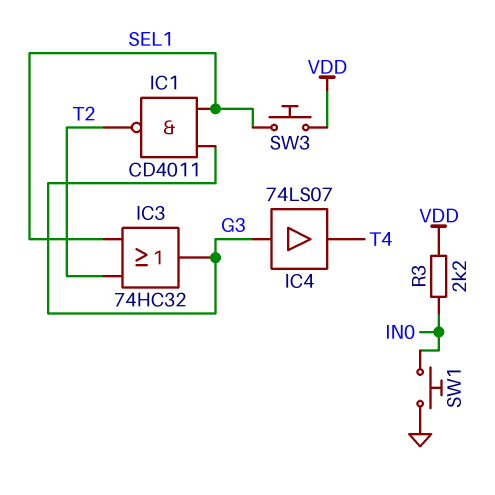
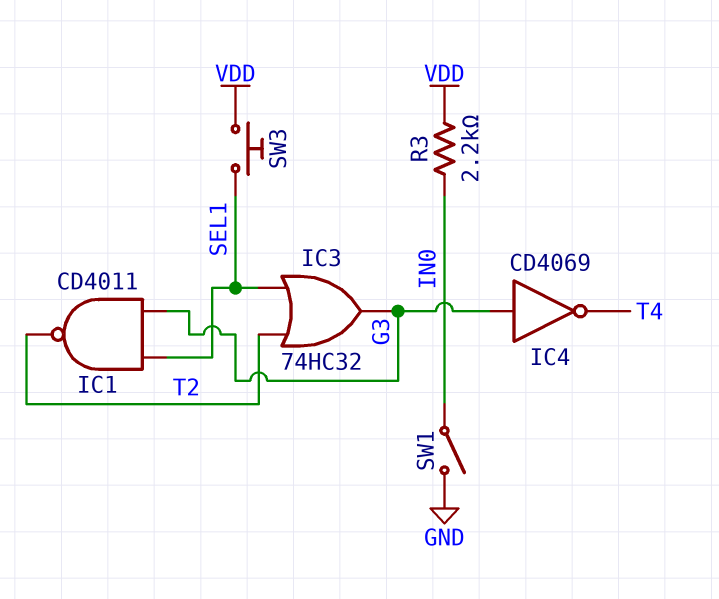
IC4: buffer 74LS07 (in G3, out T4) -> NOT CD4069 (in G3, out T4)
SW1: button (GND, IN0) -> switch (GND, IN0)

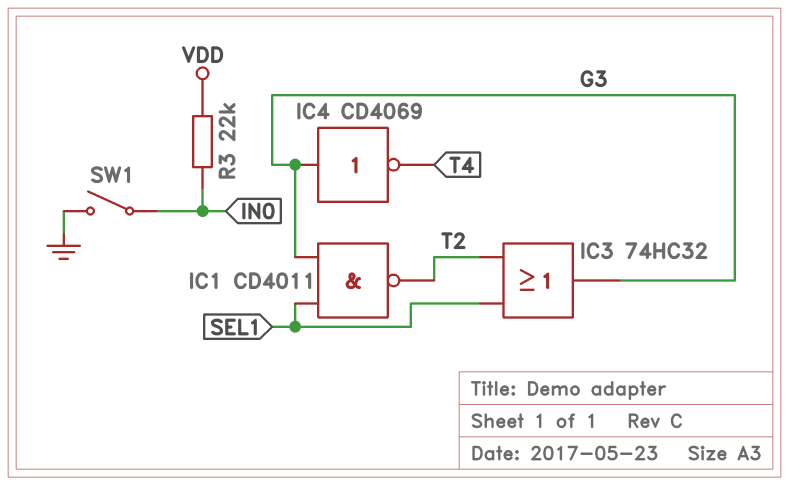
R3: 2.2k (IN0, VDD) -> 22k (IN0, VDD)
SW3: button (SEL1, VDD) -> none

